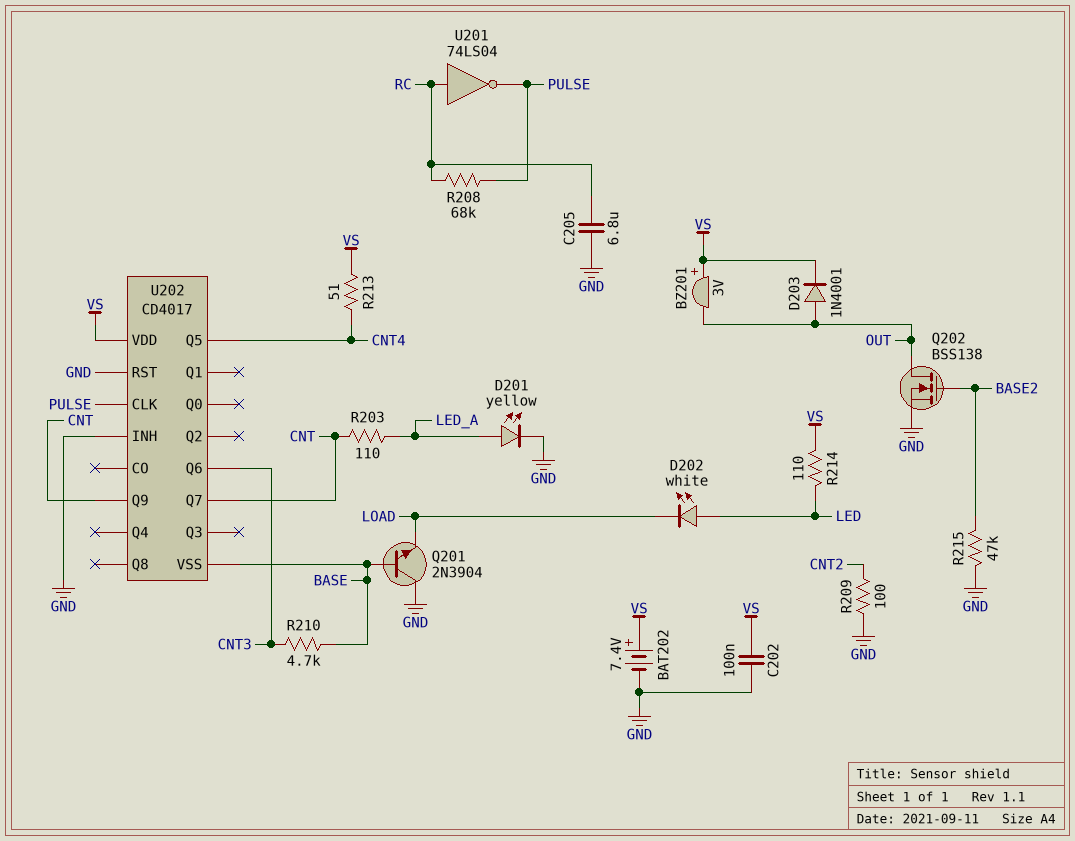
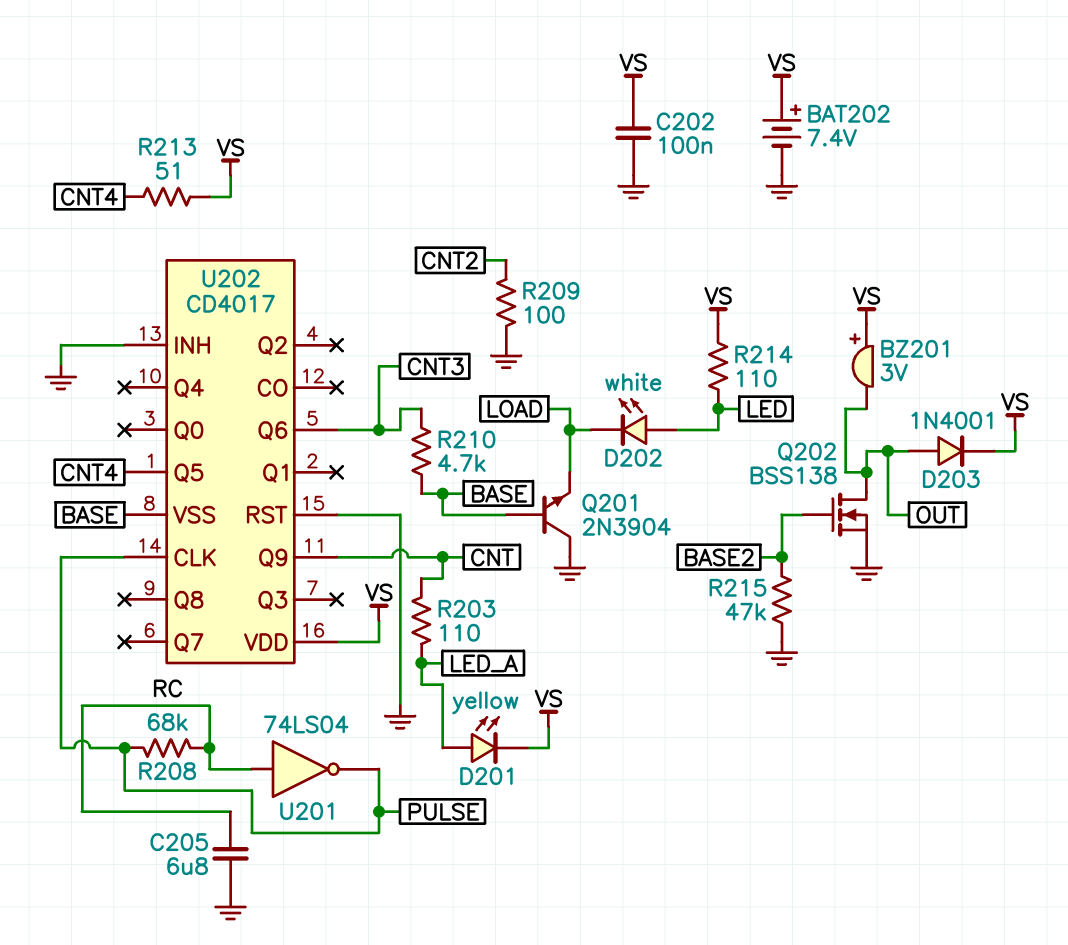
D201: LED yellow (A LED_A, K GND) -> LED yellow (A LED_A, K VS)
U202 pin Q7: CNT -> none

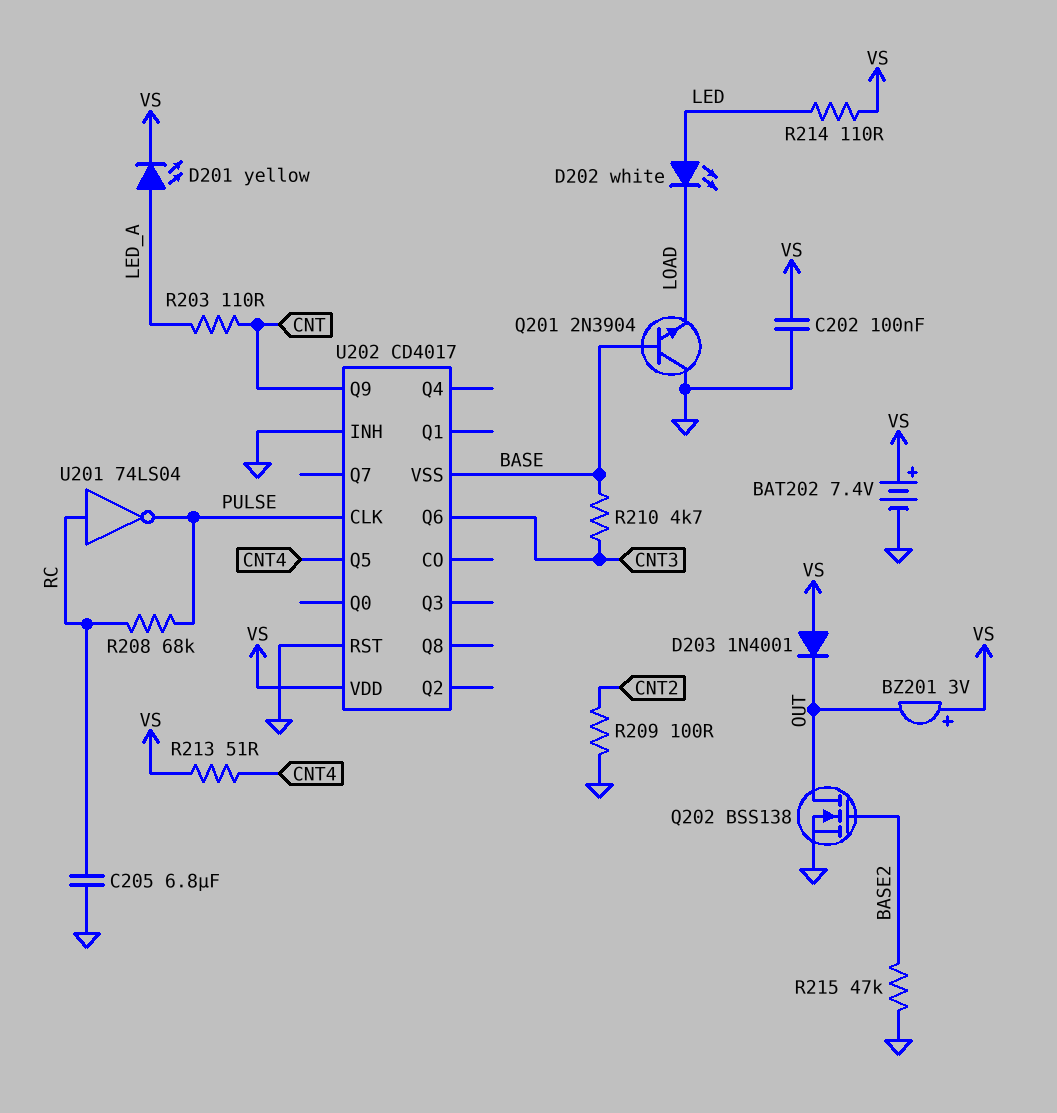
D203: diode 1N4001 (A OUT, K VS) -> diode 1N4001 (A VS, K OUT)

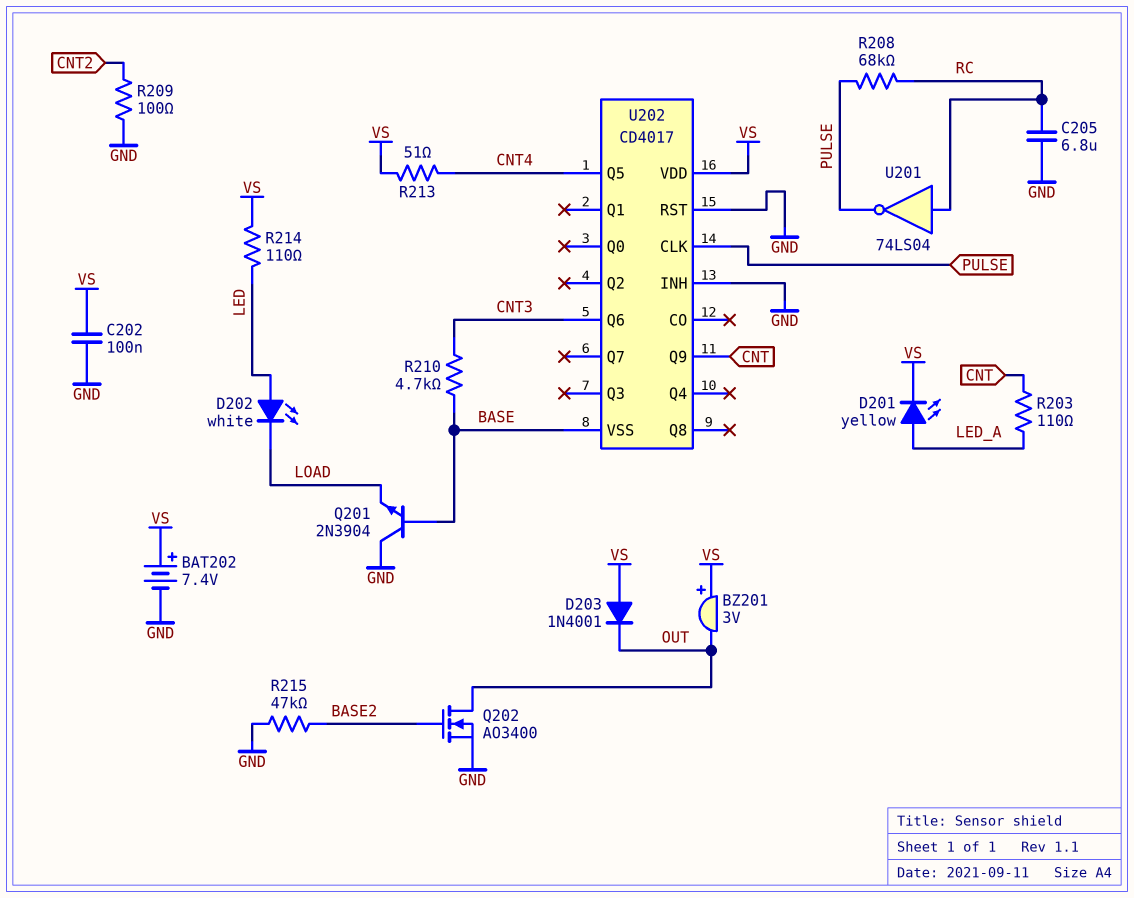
Q202: NMOS BSS138 (G BASE2, D OUT, S GND) -> NMOS AO3400 (G BASE2, D OUT, S GND)

